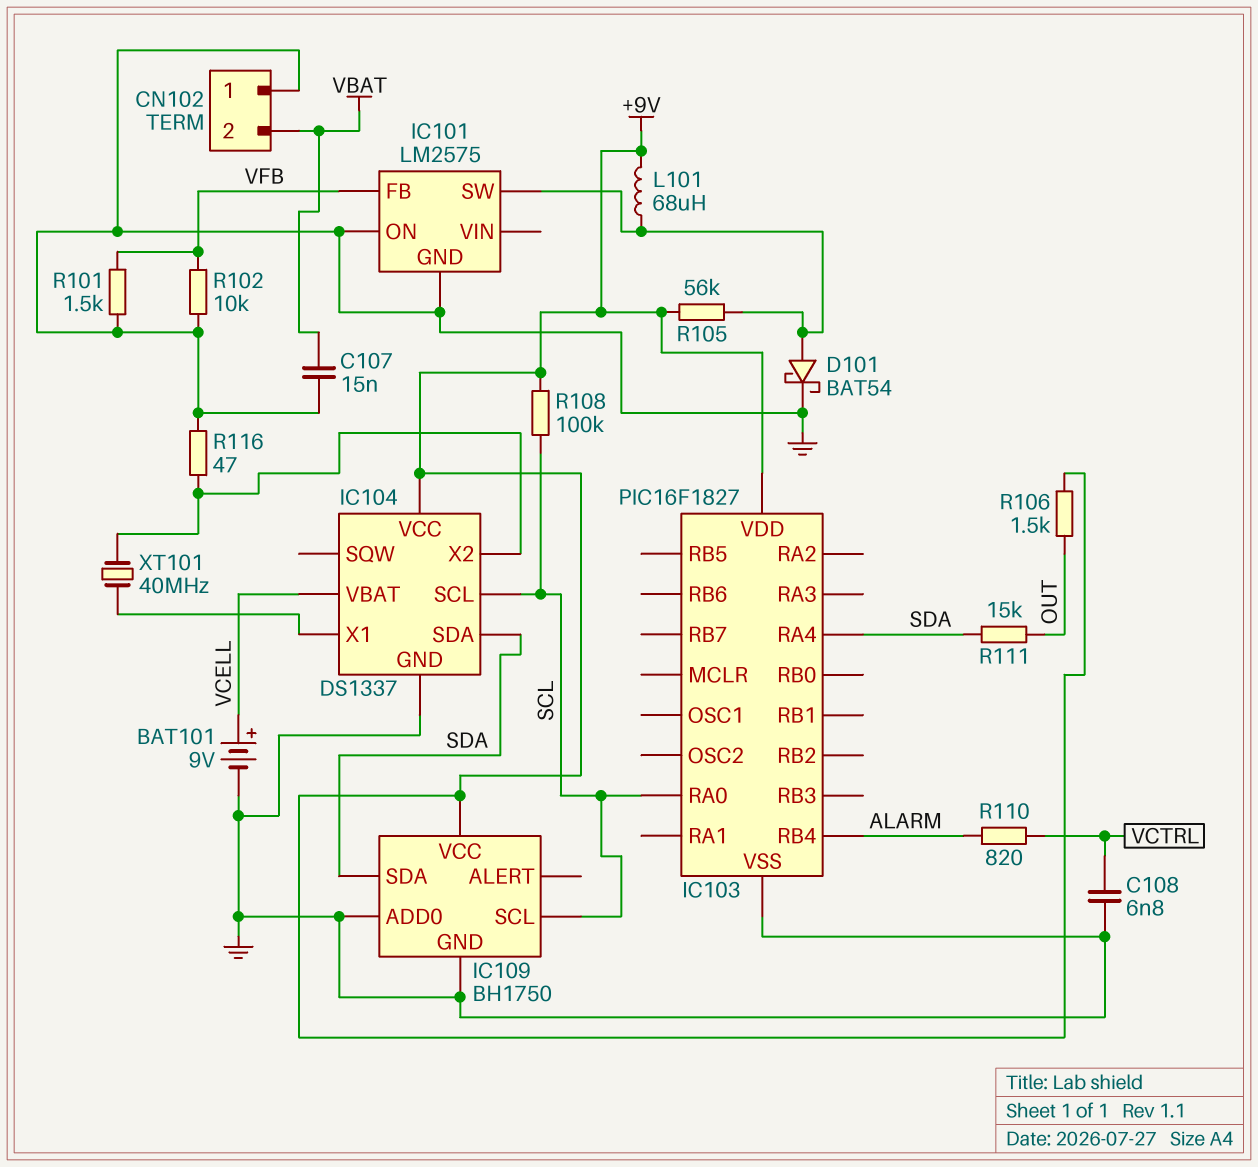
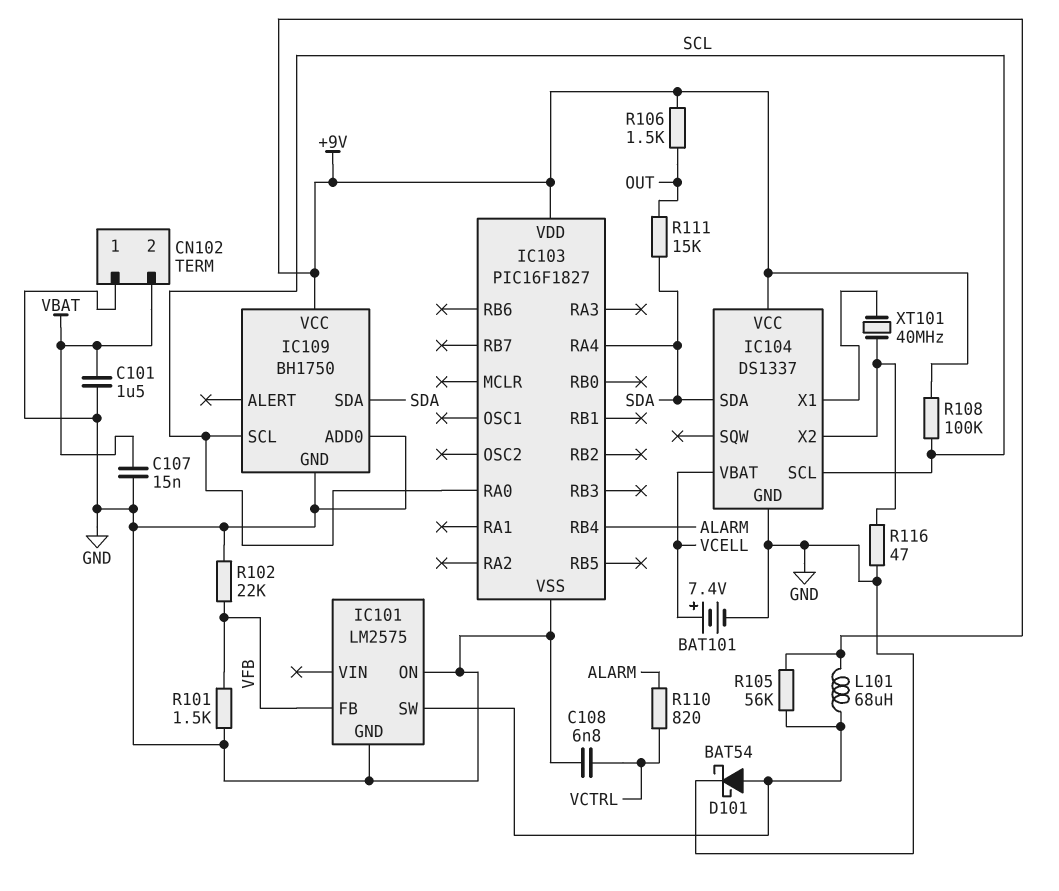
BAT101: 9V (plus VCELL, minus GND) -> 7.4V (plus VCELL, minus GND)
C101: none -> 1.5uF (GND, VBAT)
R102: 10k (GND, VFB) -> 22k (GND, VFB)

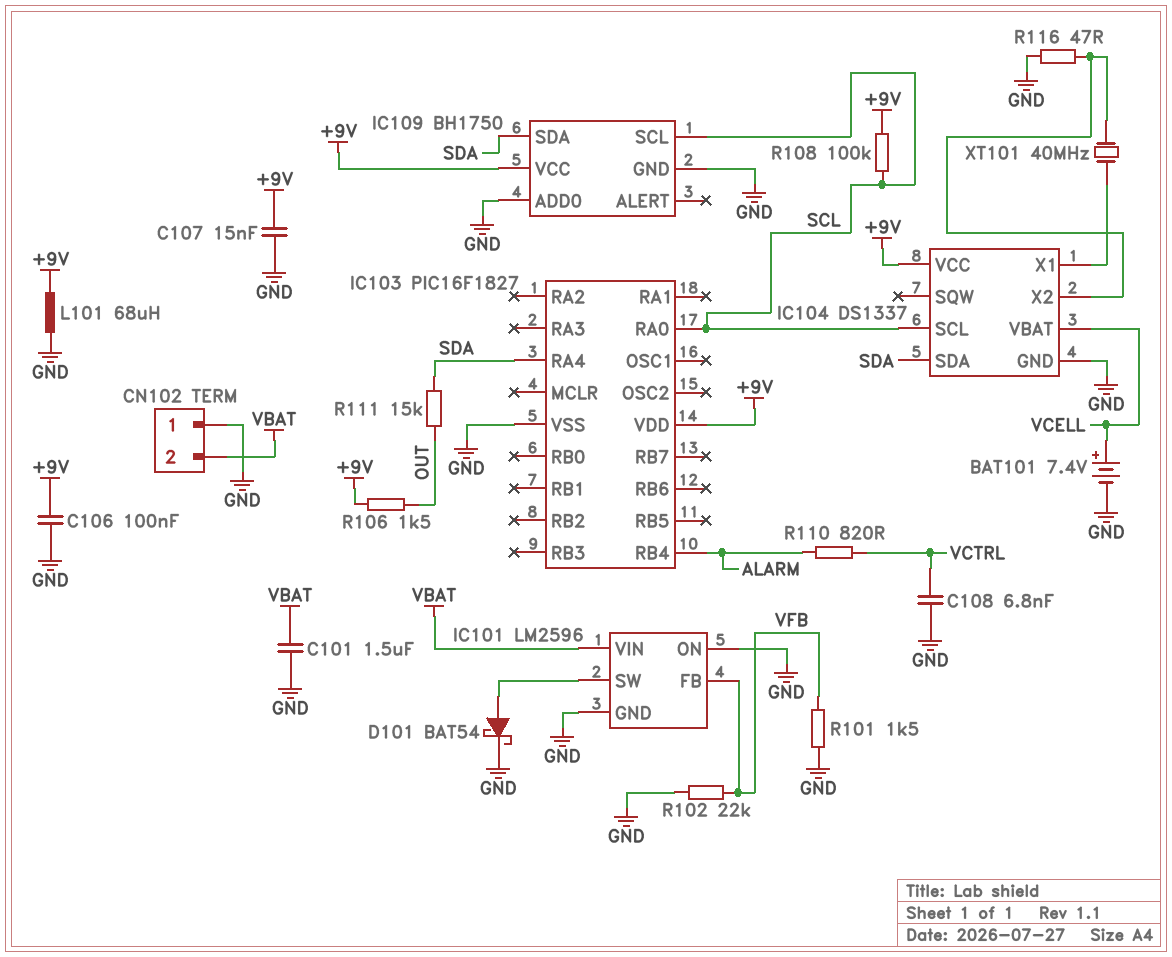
C106: none -> 100nF (+9V, GND)
C107: 15nF (GND, VBAT) -> 15nF (+9V, GND)
IC101: LM2575 -> LM2596
IC101 pin VIN: none -> VBAT
L101: 68uH (+9V, IC101/SW) -> 68uH (+9V, GND)
R105: 56k (+9V, IC101/SW) -> none

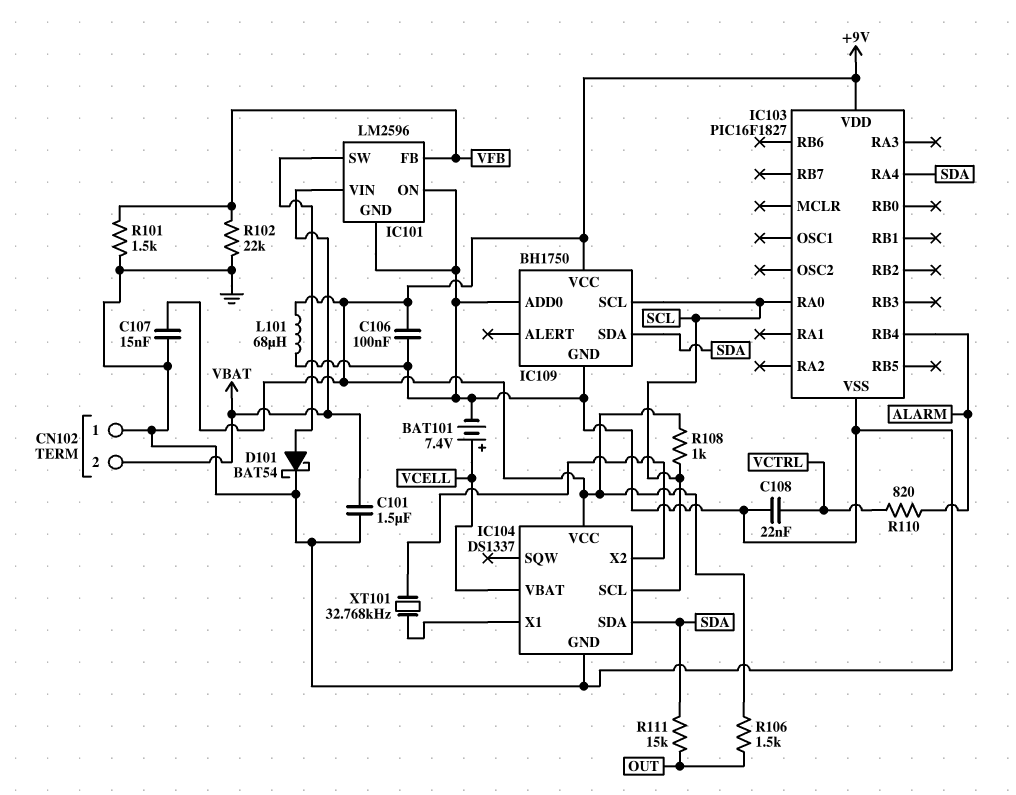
C108: 6.8nF (GND, VCTRL) -> 22nF (GND, VCTRL)
R108: 100k (+9V, SCL) -> 1k (+9V, SCL)
R116: 47 (GND, IC104/X2) -> none
XT101: 40MHz (IC104/X1, IC104/X2) -> 32.768kHz (IC104/X1, IC104/X2)

